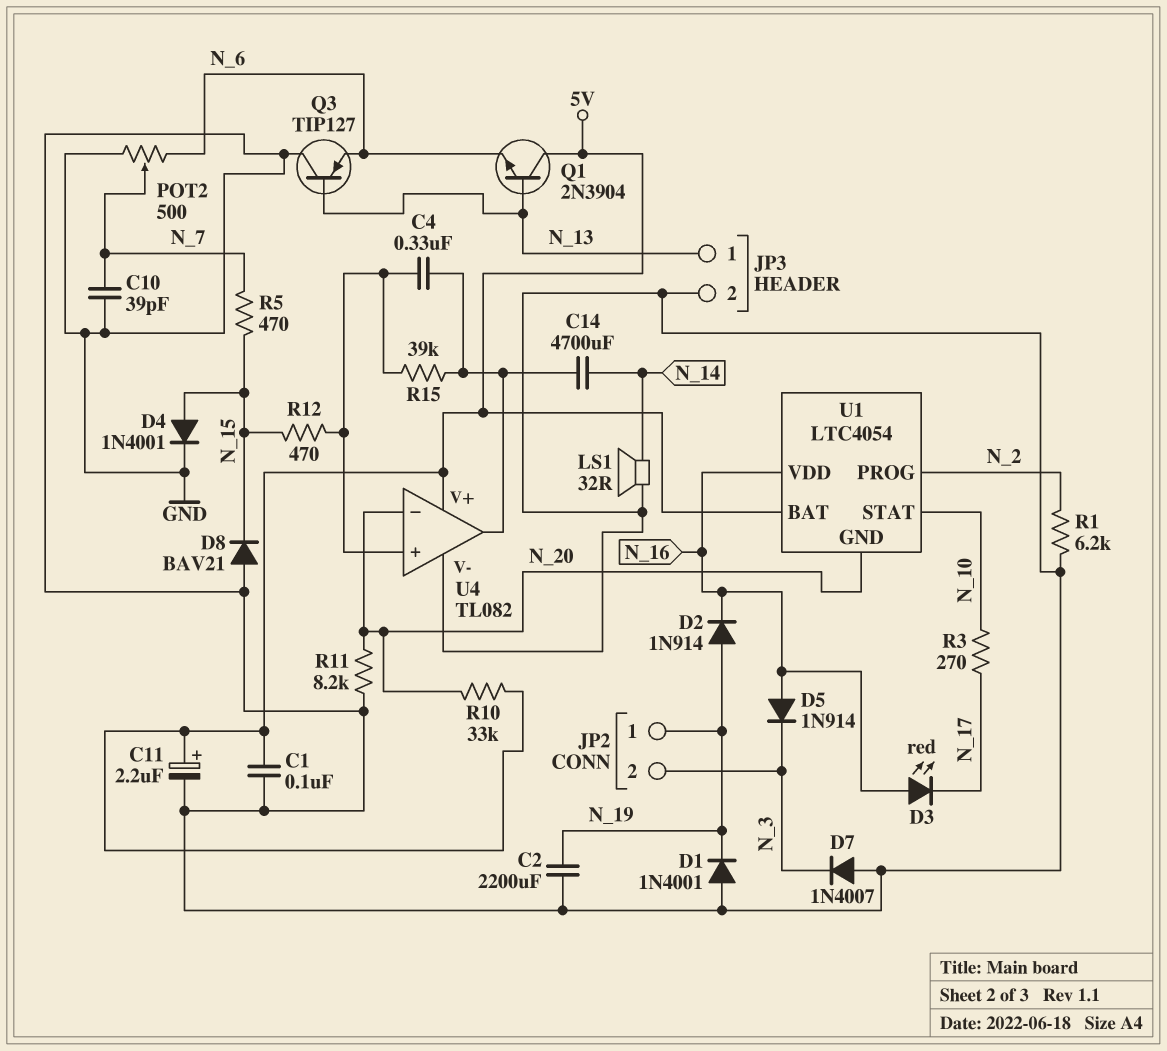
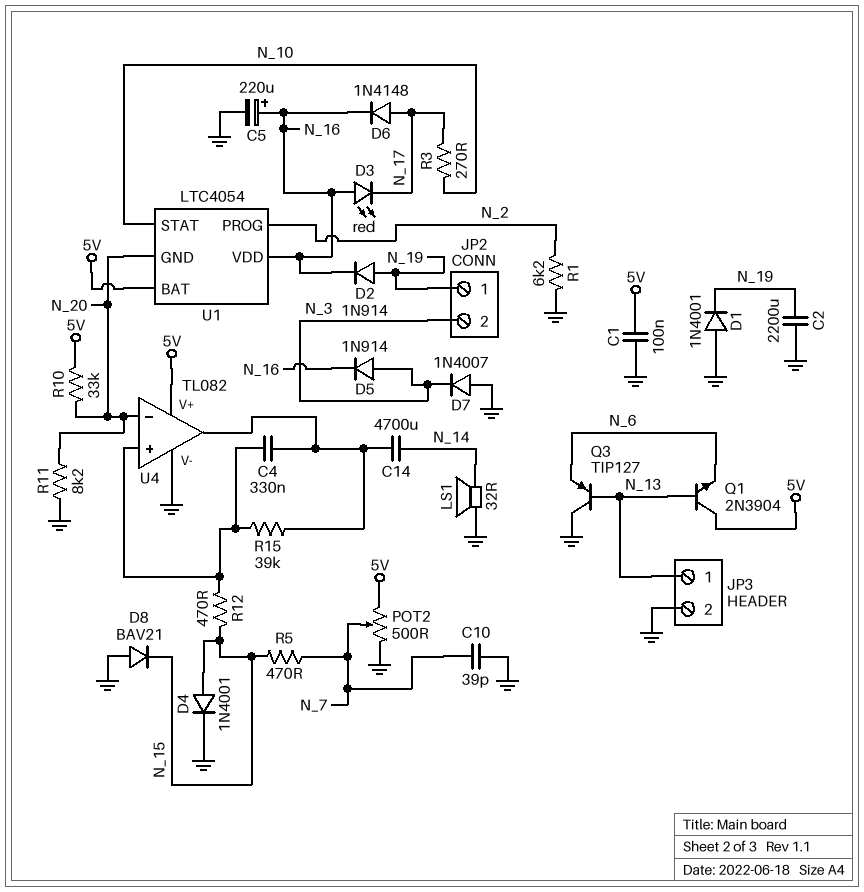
C5: none -> 220uF (plus N_16, minus GND)
C11: 2.2uF (plus 5V, minus GND) -> none
D5: diode 1N914 (A N_16, K N_3) -> diode 1N914 (A N_3, K N_16)
D6: none -> diode 1N4148 (A N_17, K N_16)
POT2: 500 (GND, N_6, wiper N_7) -> 500 (5V, GND, wiper N_7)

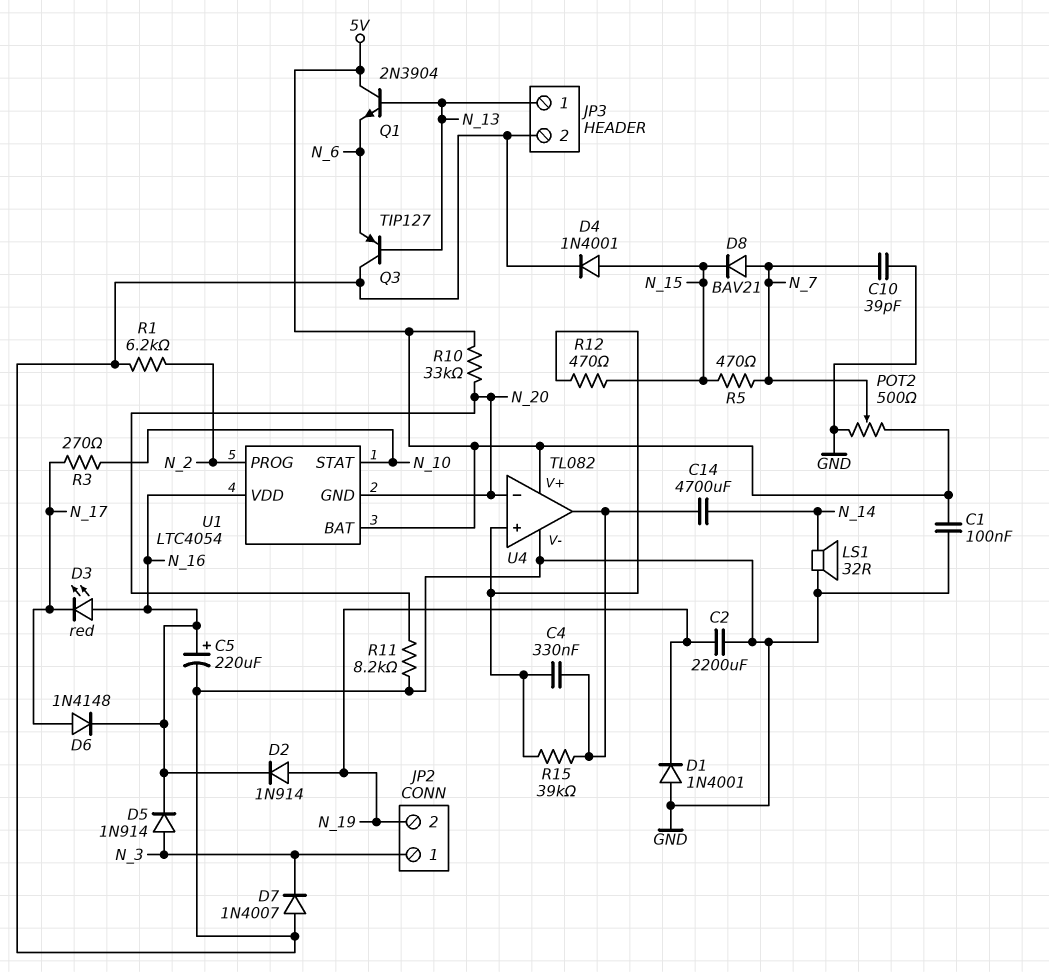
D8: diode BAV21 (A GND, K N_15) -> diode BAV21 (A N_7, K N_15)
JP2 pin 1: N_19 -> N_3
JP2 pin 2: N_3 -> N_19

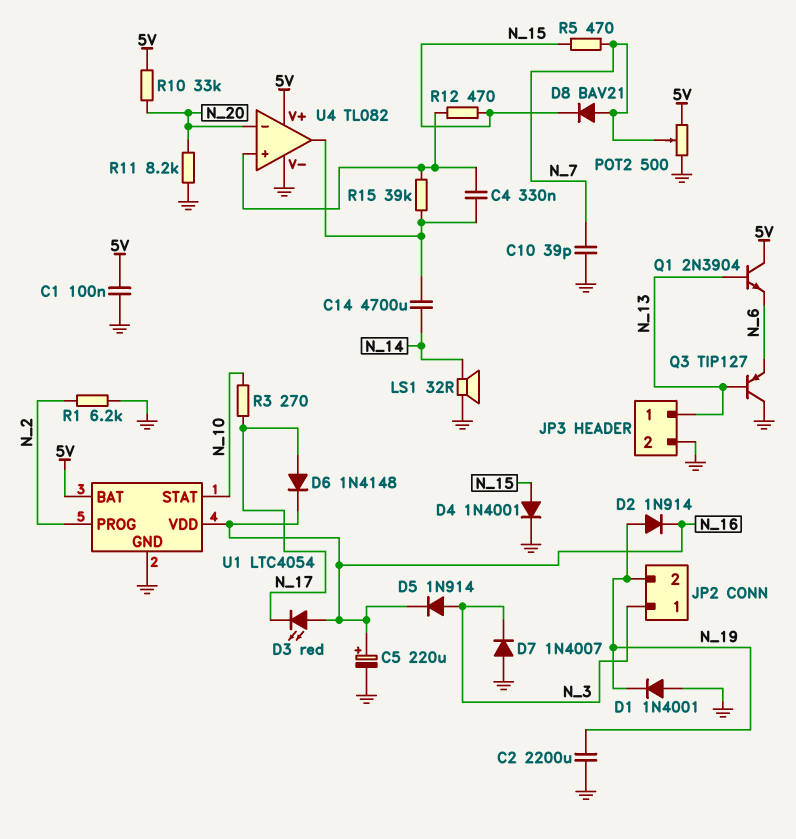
U1 pin GND: N_20 -> GND

